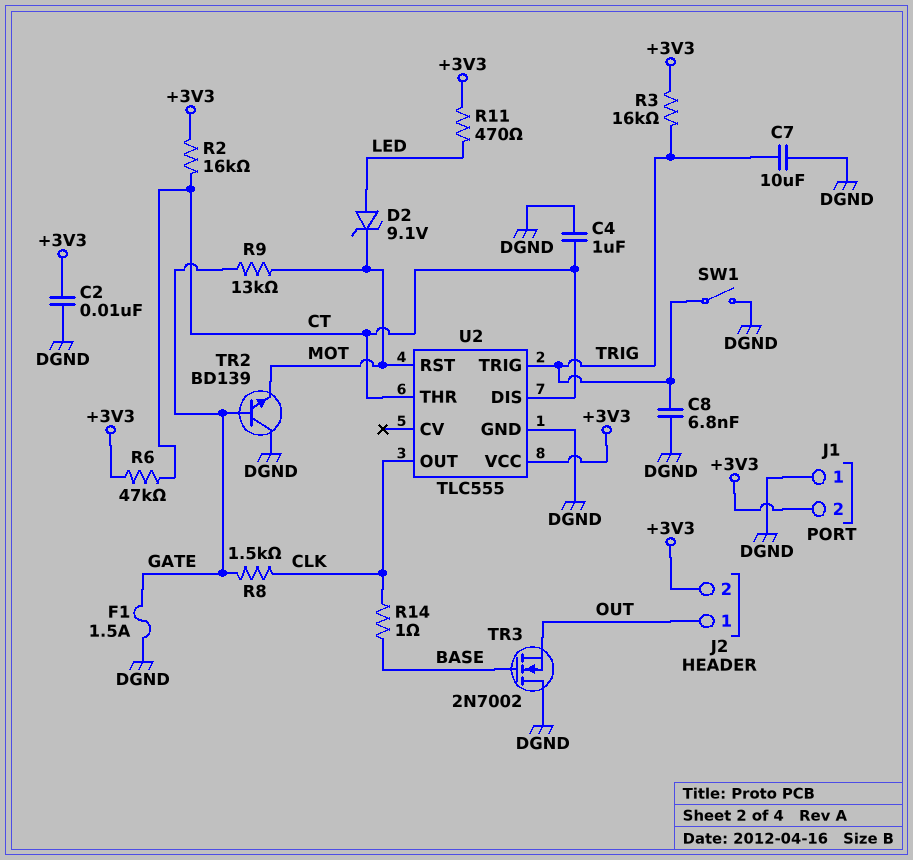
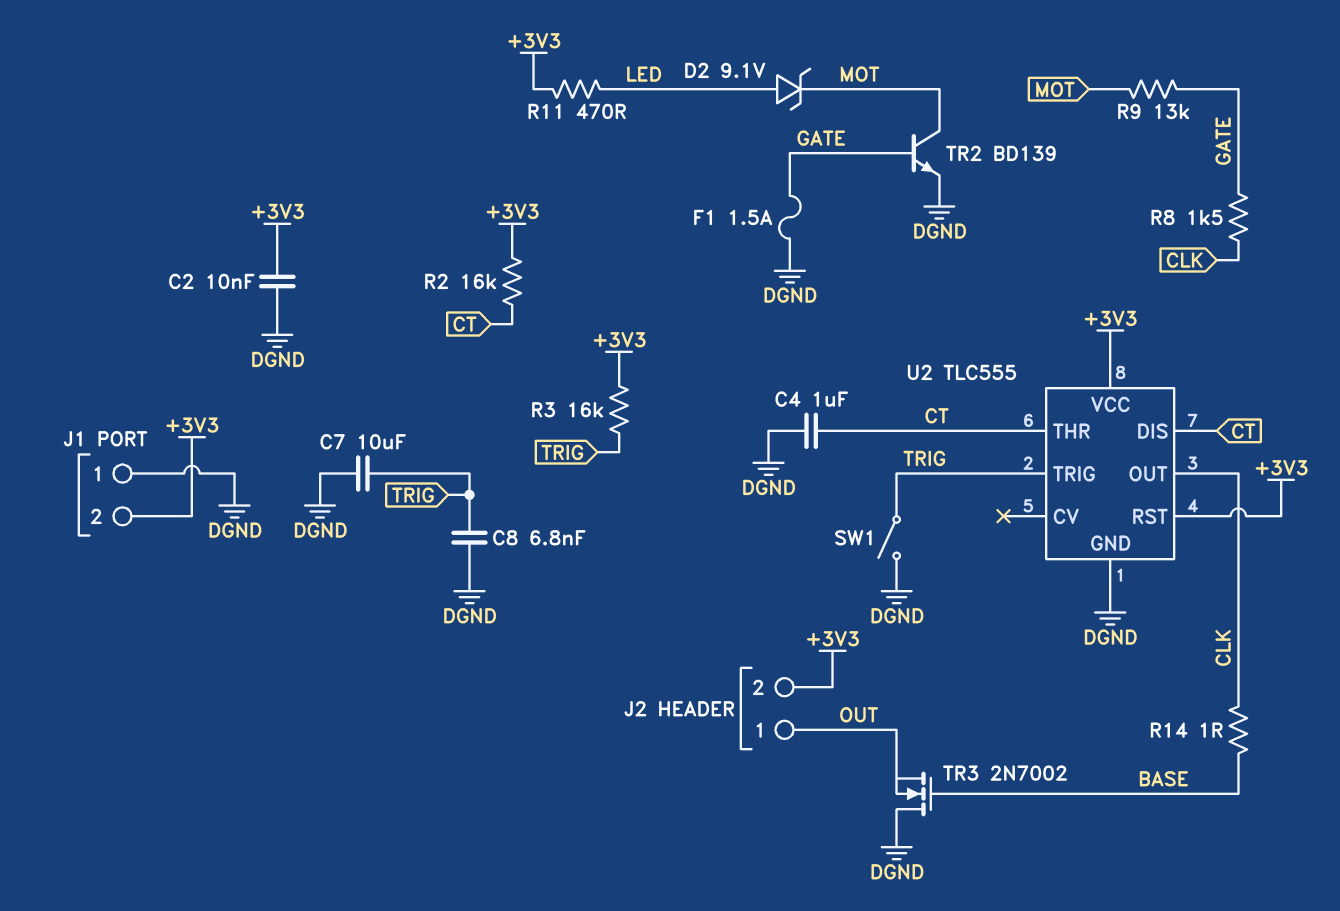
R6: 47k (+3V3, CT) -> none
TR2: NPN BD139 (B GATE, C DGND, E MOT) -> NPN BD139 (B GATE, C MOT, E DGND)
U2 pin RST: MOT -> +3V3

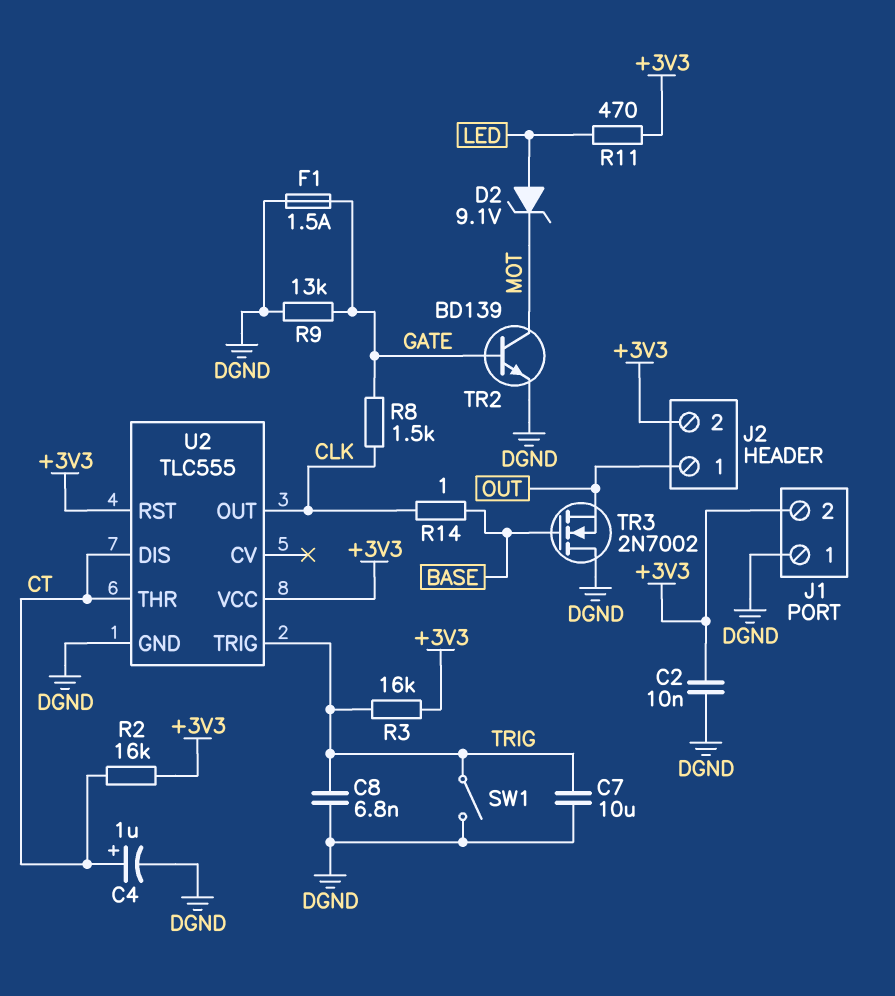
C4: 1uF (CT, DGND) -> 1uF (plus CT, minus DGND)
R9: 13k (GATE, MOT) -> 13k (DGND, GATE)

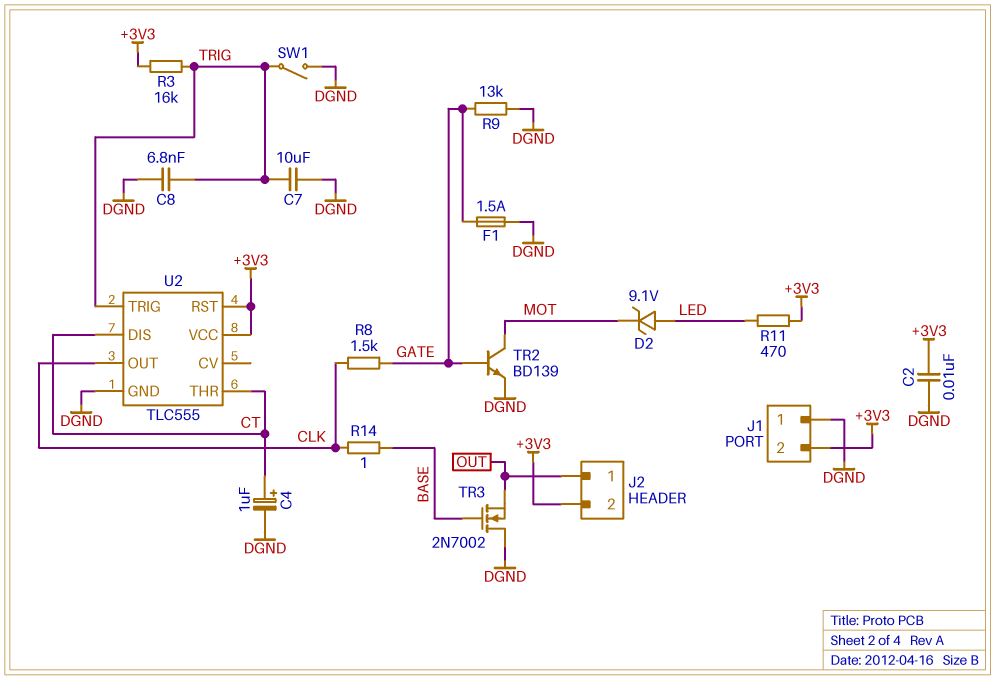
R2: 16k (+3V3, CT) -> none

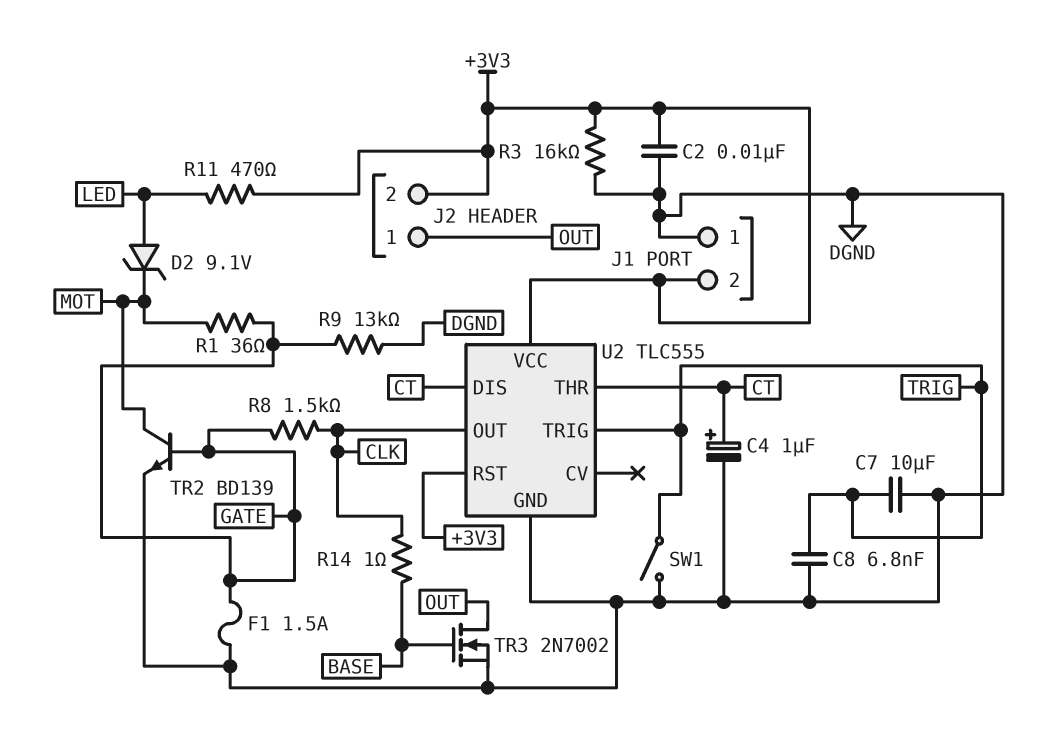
R1: none -> 36 (GATE, MOT)
R3: 16k (+3V3, TRIG) -> 16k (+3V3, DGND)
TR3: NMOS 2N7002 (G BASE, D DGND, S OUT) -> NMOS 2N7002 (G BASE, D OUT, S DGND)

